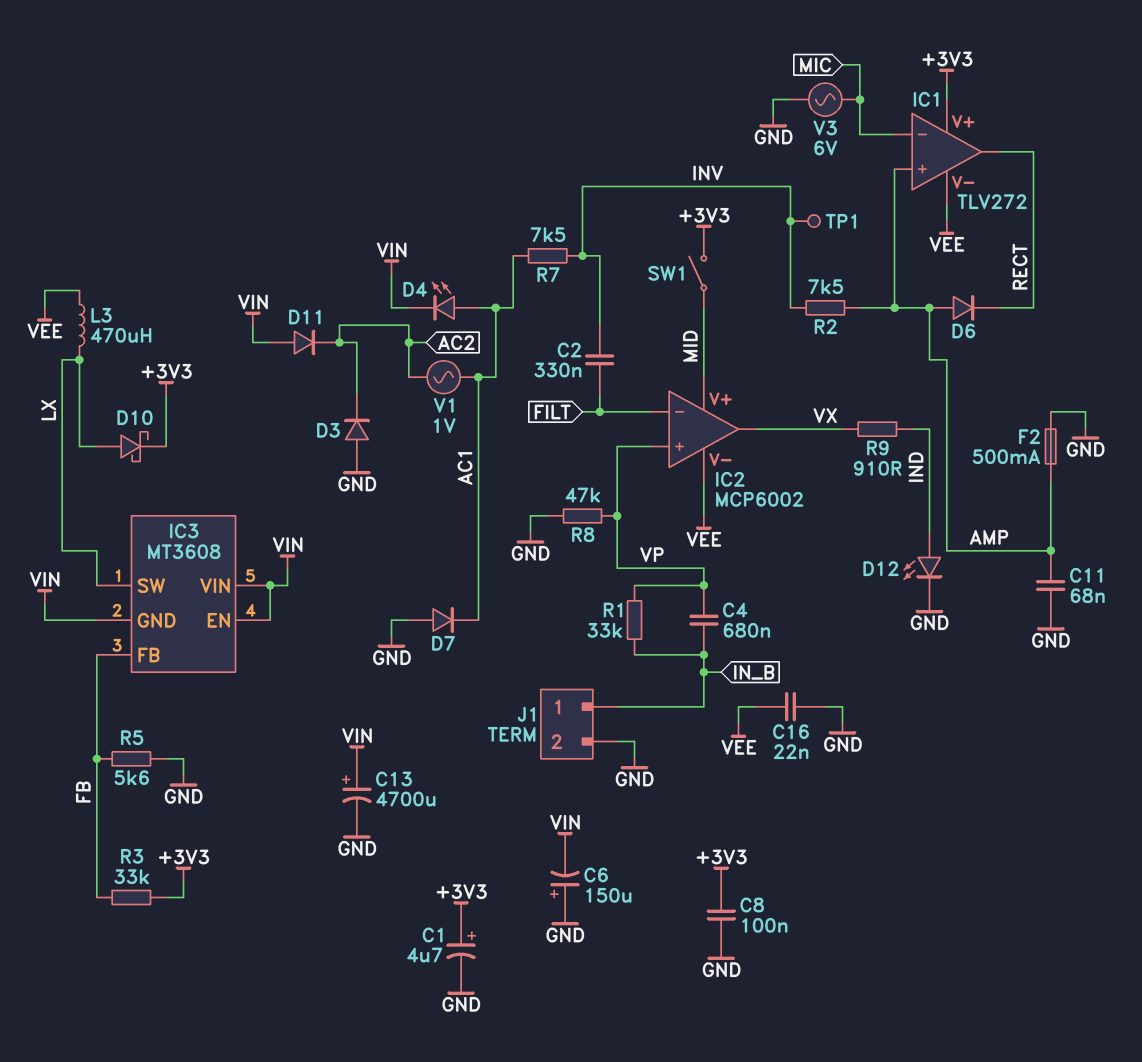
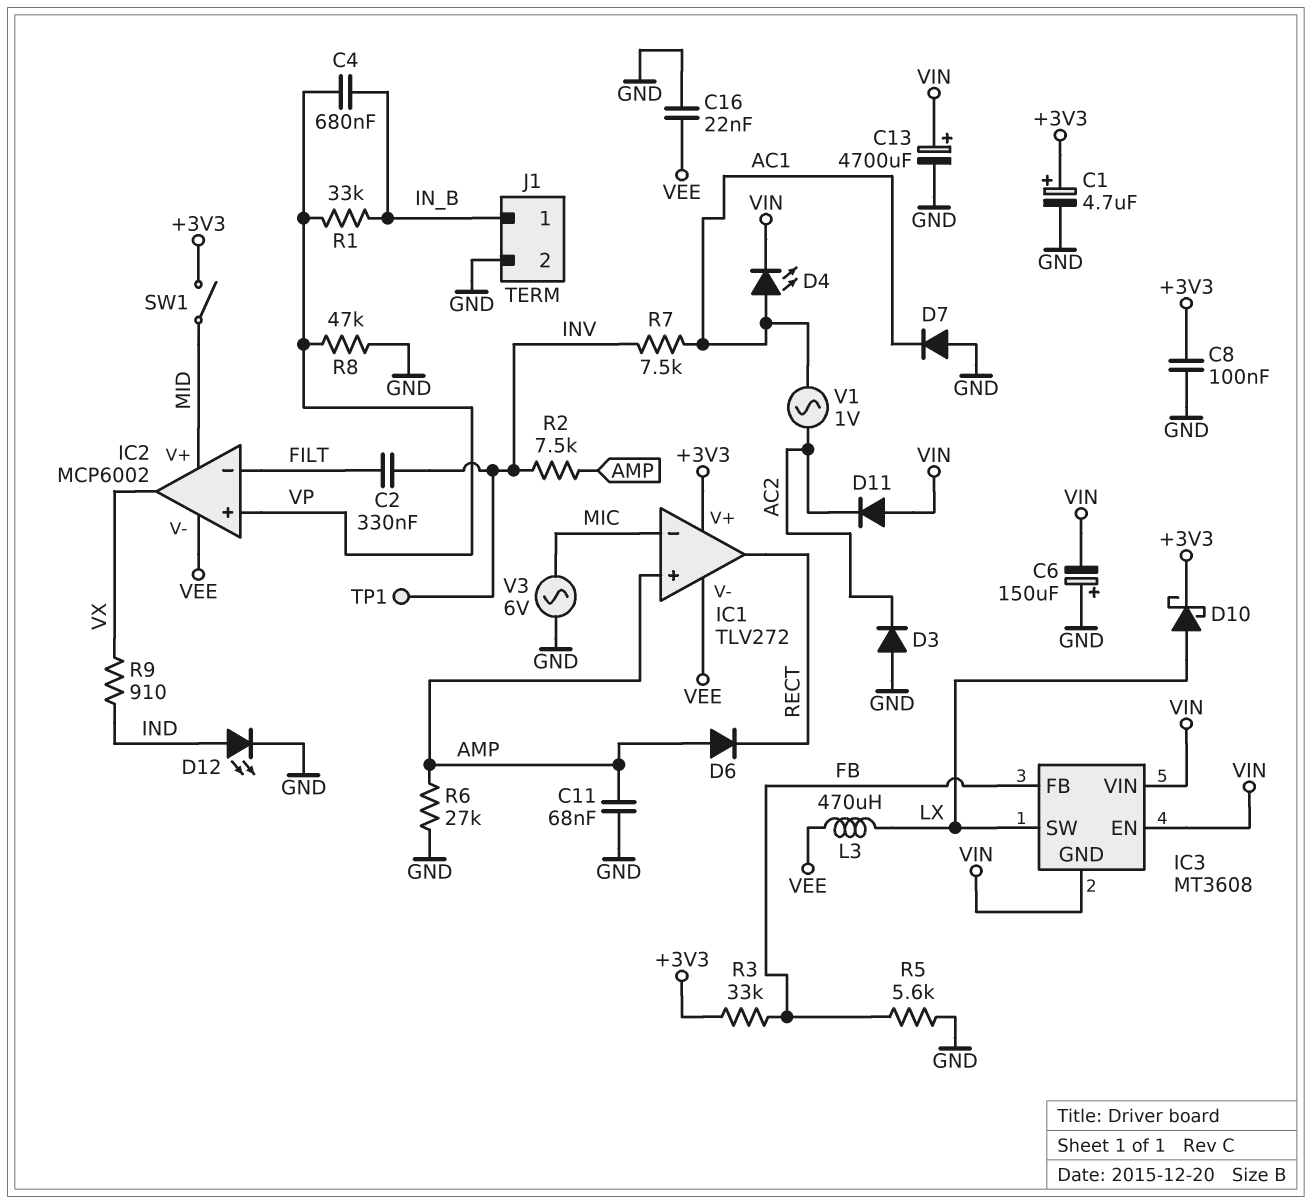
F2: 500mA (AMP, GND) -> none
R6: none -> 27k (AMP, GND)

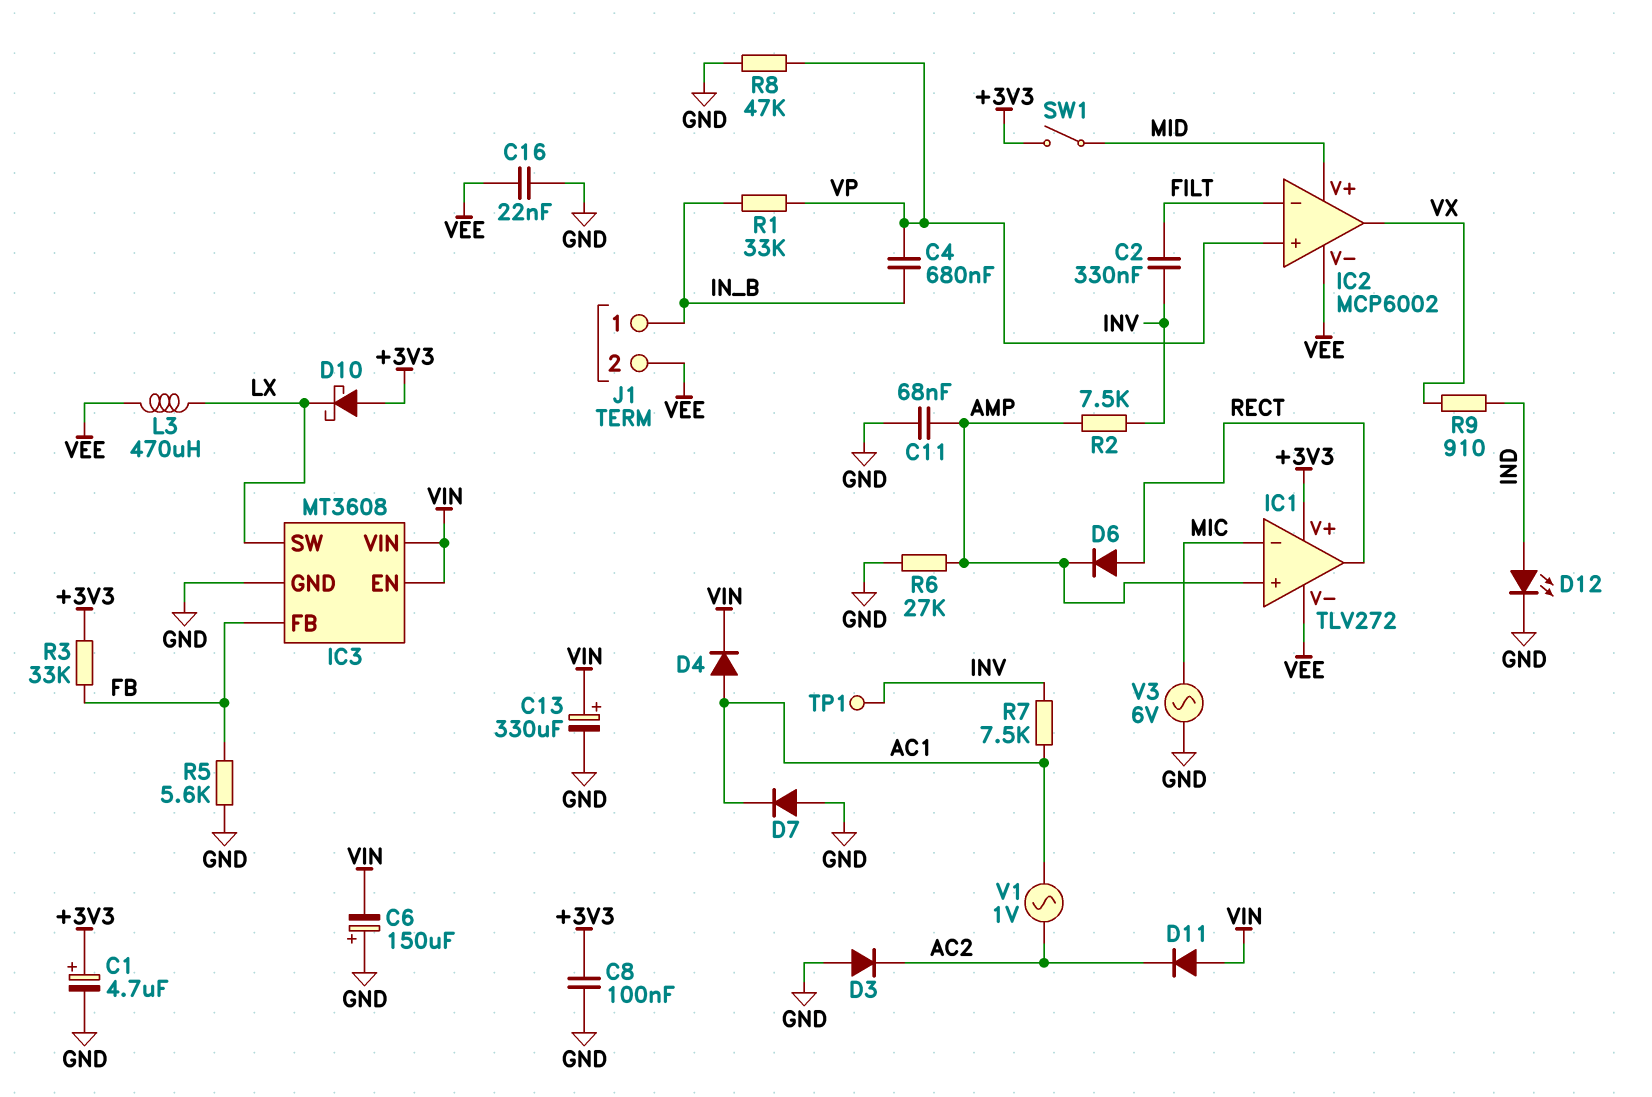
C13: 4700uF (plus VIN, minus GND) -> 330uF (plus VIN, minus GND)
D4: LED (A AC1, K VIN) -> diode (A AC1, K VIN)
D6: diode (A AMP, K RECT) -> diode (A RECT, K AMP)
D10: schottky (A LX, K +3V3) -> schottky (A +3V3, K LX)
IC3 pin GND: VIN -> GND
J1 pin 2: GND -> VEE

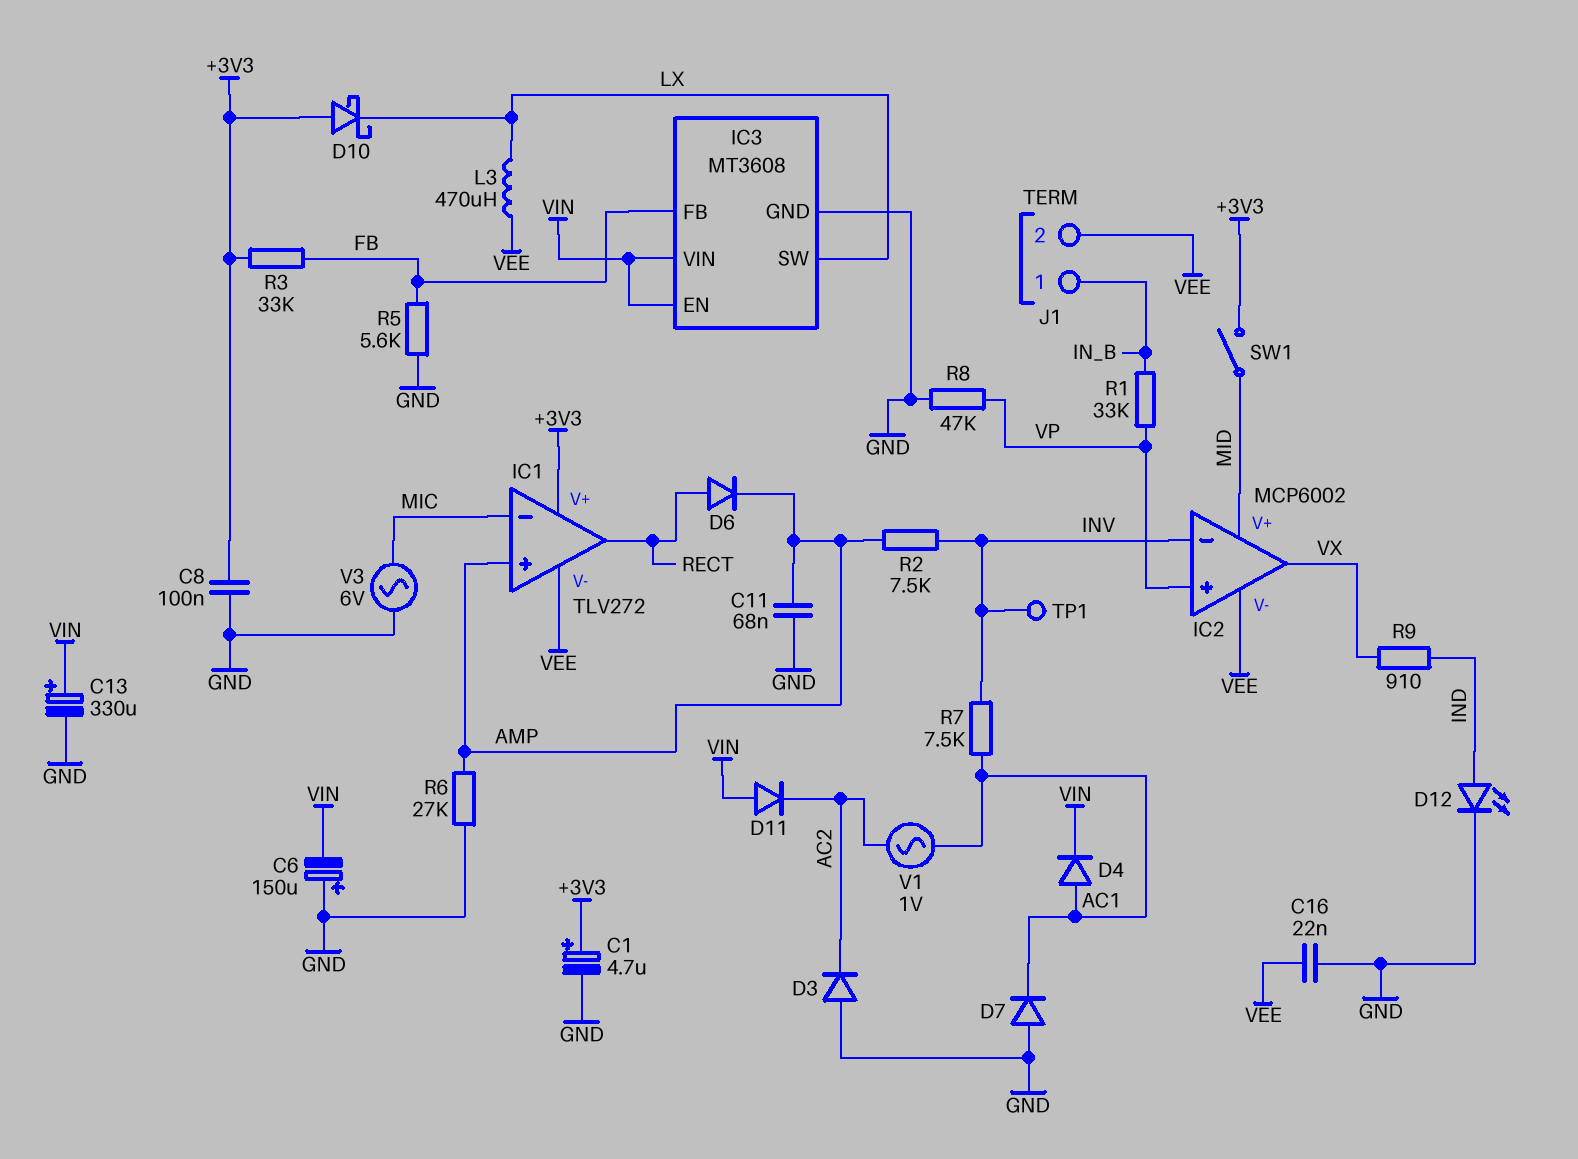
C2: 330nF (FILT, INV) -> none
C4: 680nF (IN_B, VP) -> none
IC2 pin in-: FILT -> INV

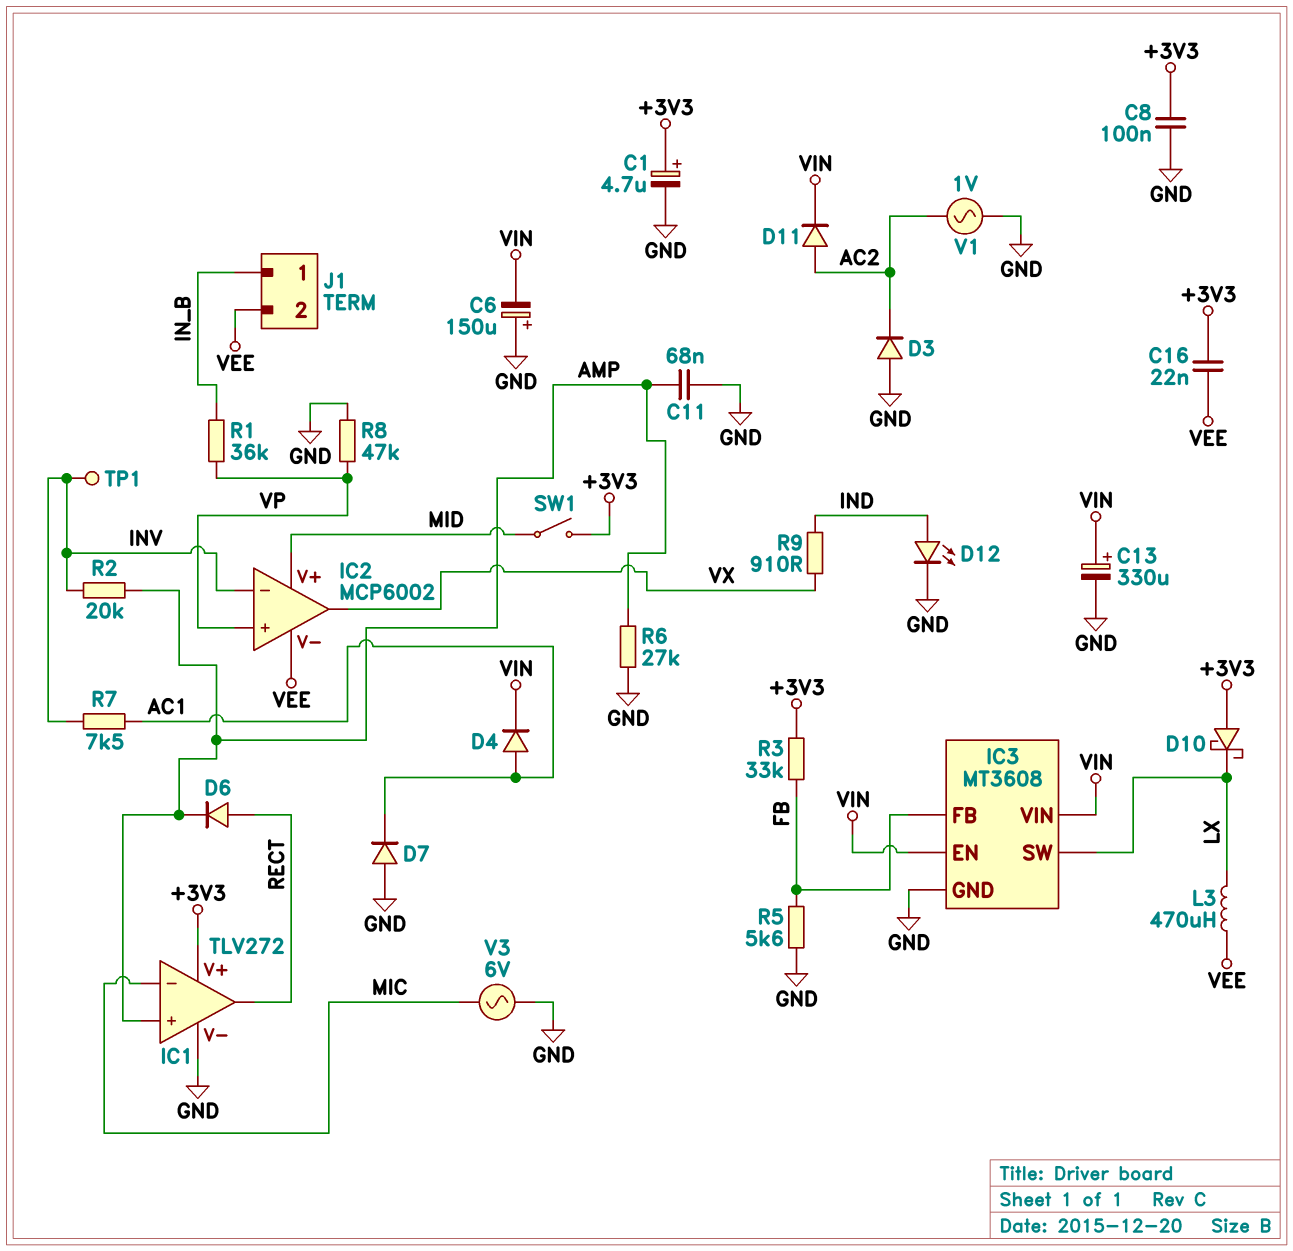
C16: 22nF (GND, VEE) -> 22nF (+3V3, VEE)
D11: diode (A VIN, K AC2) -> diode (A AC2, K VIN)
IC1 pin V-: VEE -> GND
R1: 33k (IN_B, VP) -> 36k (IN_B, VP)
R2: 7.5k (AMP, INV) -> 20k (AMP, INV)
V1: AC 1V (AC1, AC2) -> AC 1V (AC2, GND)

